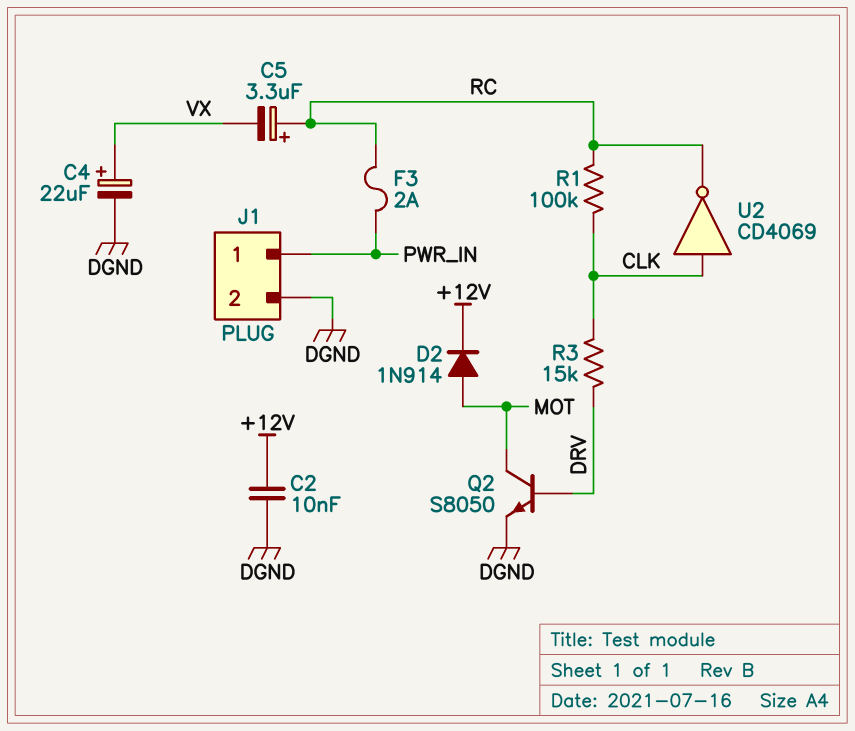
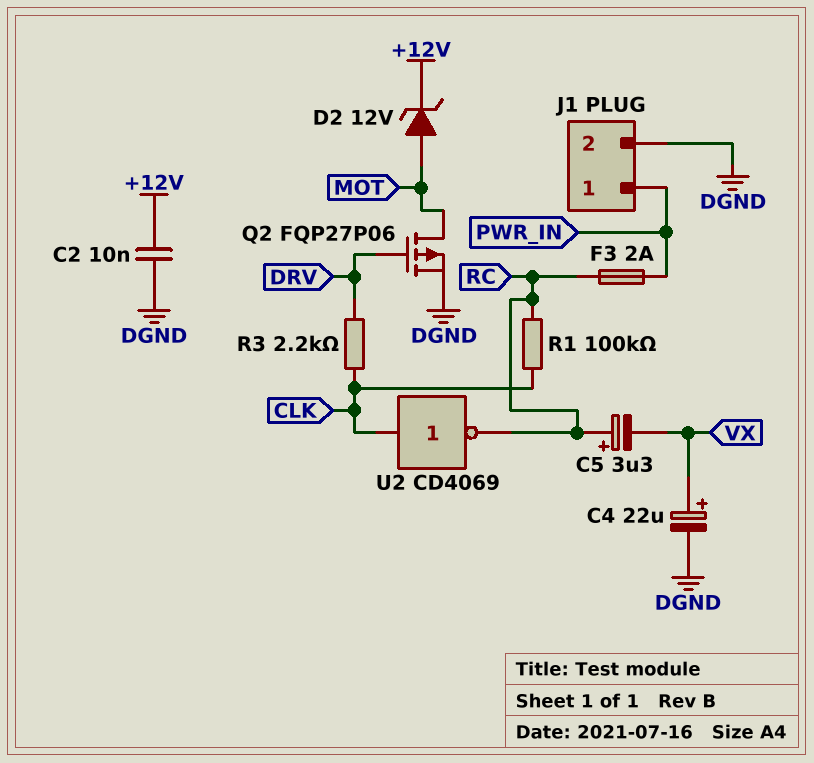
D2: diode 1N914 (A MOT, K +12V) -> zener 12V (A MOT, K +12V)
Q2: NPN S8050 (B DRV, C MOT, E DGND) -> PMOS FQP27P06 (G DRV, D MOT, S DGND)
R3: 15k (CLK, DRV) -> 2.2k (CLK, DRV)

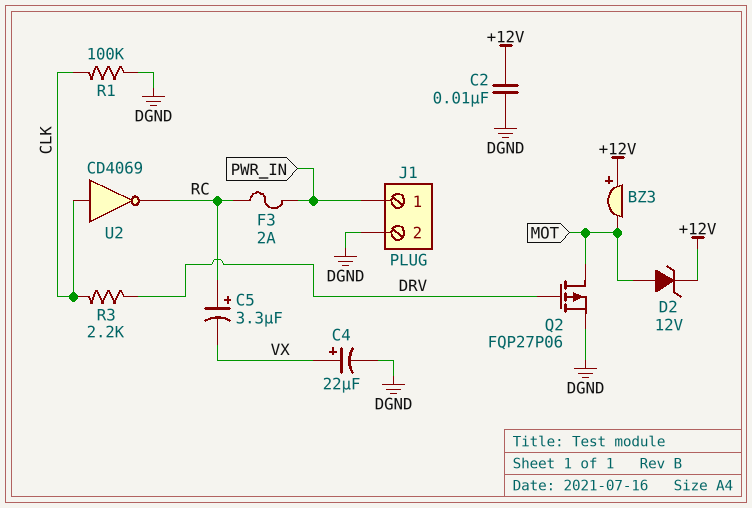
BZ3: none -> buzzer (plus +12V, minus MOT)
R1: 100k (CLK, RC) -> 100k (CLK, DGND)

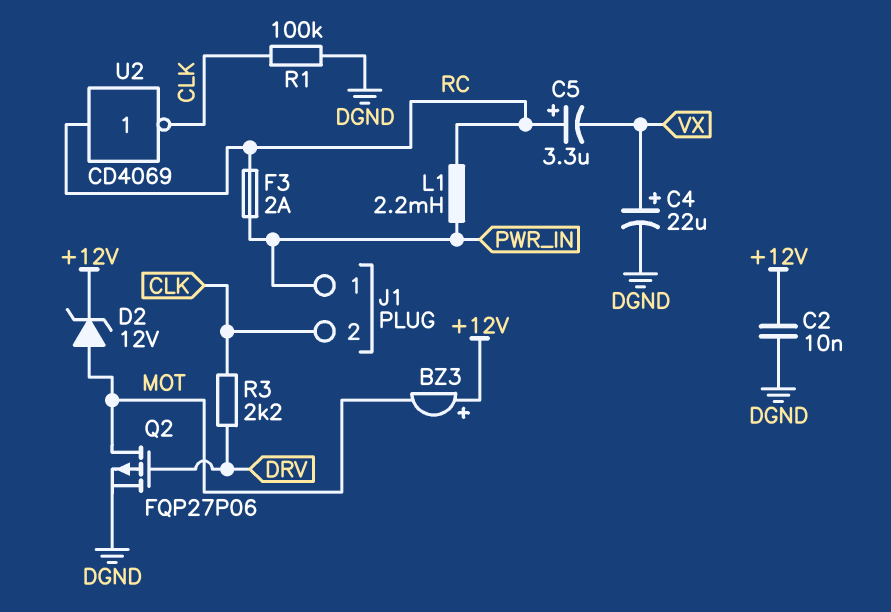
J1 pin 2: DGND -> CLK
L1: none -> 2.2mH (PWR_IN, RC)
U2: NOT CD4069 (in CLK, out RC) -> NOT CD4069 (in RC, out CLK)

